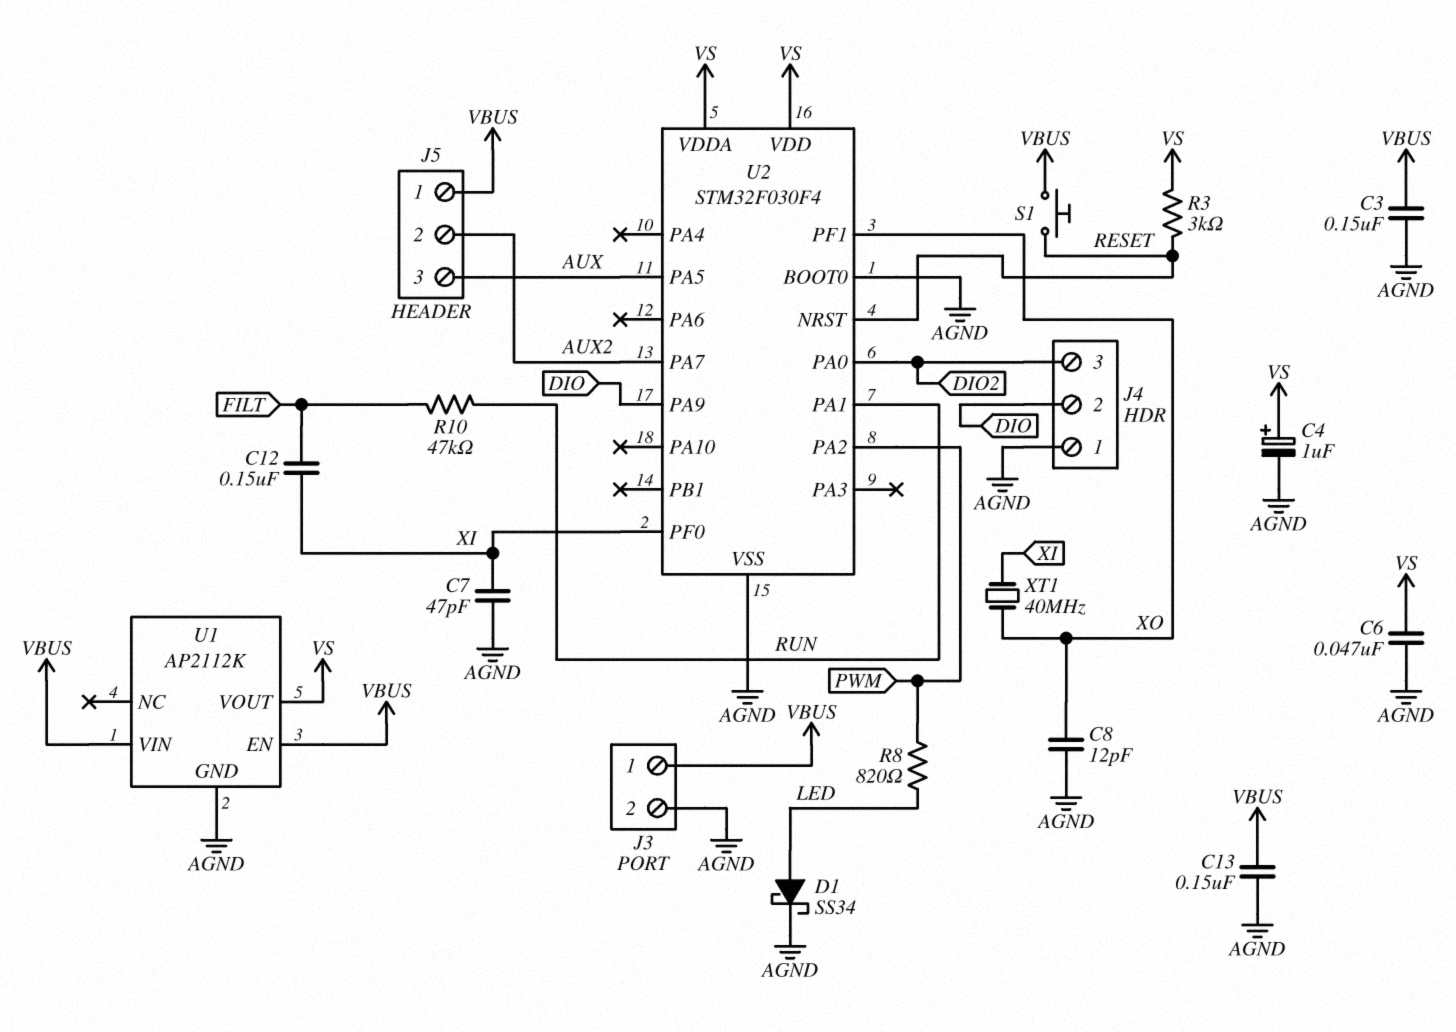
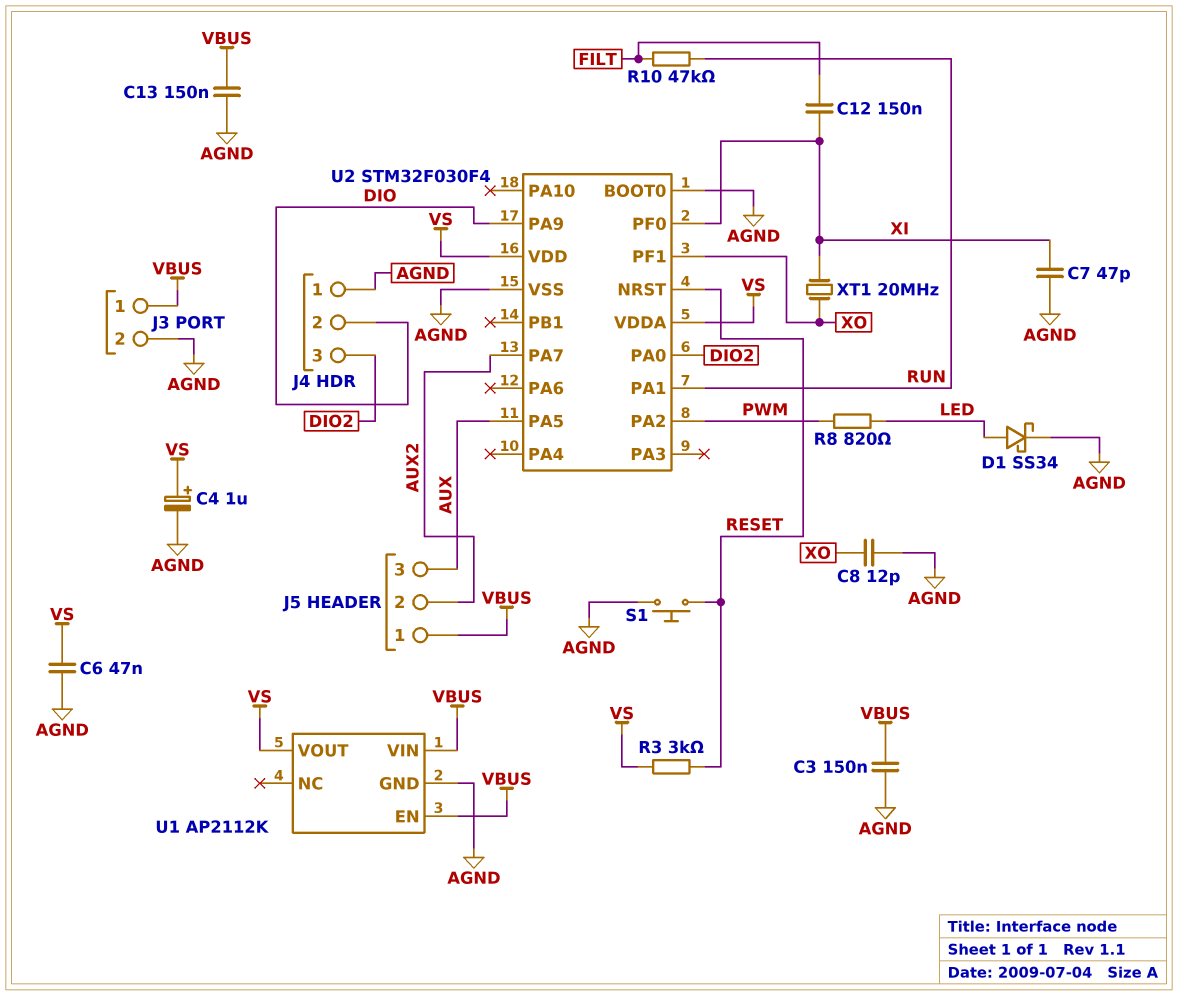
S1: button (RESET, VBUS) -> button (AGND, RESET)
XT1: 40MHz (XI, XO) -> 20MHz (XI, XO)

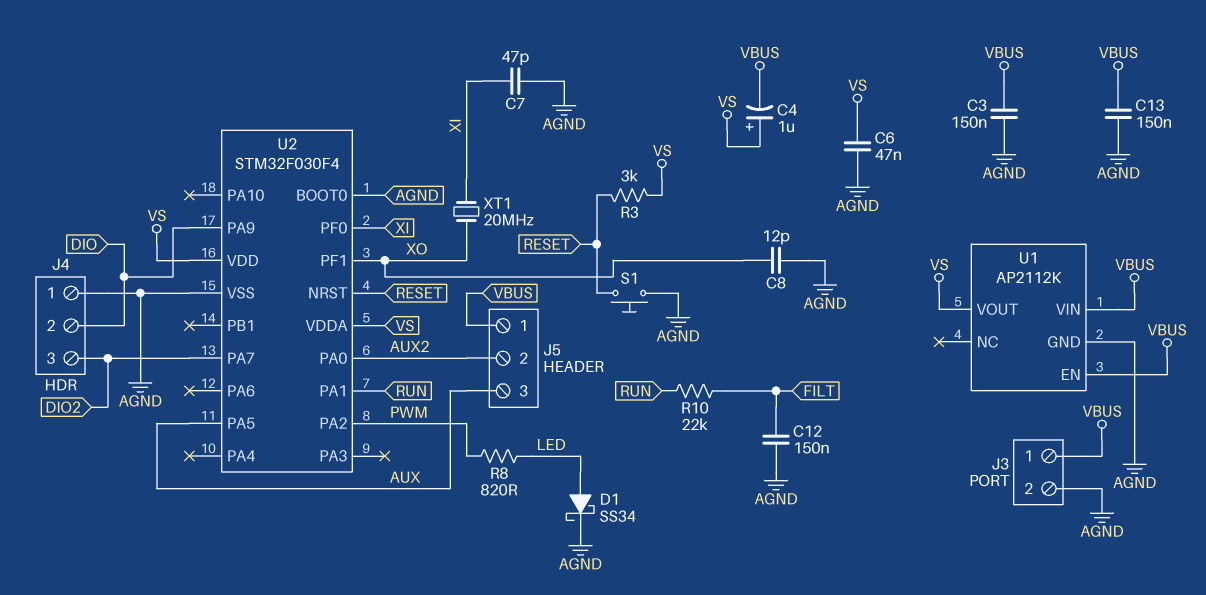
C4: 1uF (plus VS, minus AGND) -> 1uF (plus VS, minus VBUS)
C12: 150nF (FILT, XI) -> 150nF (AGND, FILT)
R10: 47k (FILT, RUN) -> 22k (FILT, RUN)
U2 pin PA0: DIO2 -> AUX2
U2 pin PA7: AUX2 -> DIO2

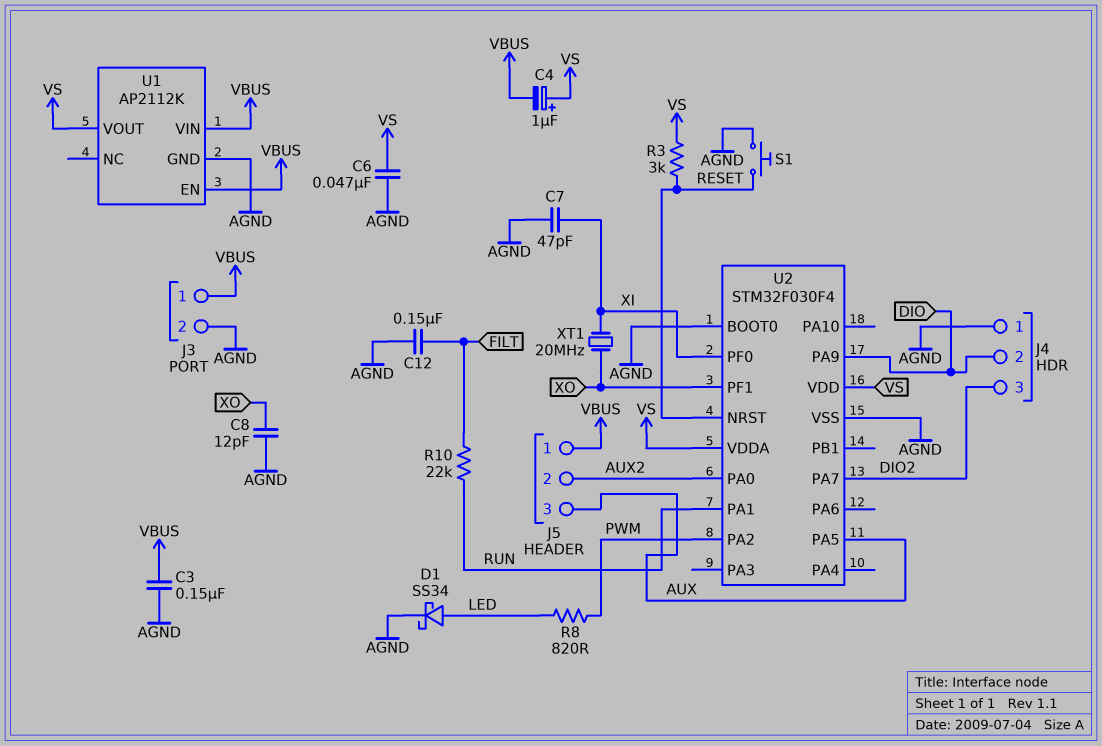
C13: 150nF (AGND, VBUS) -> none

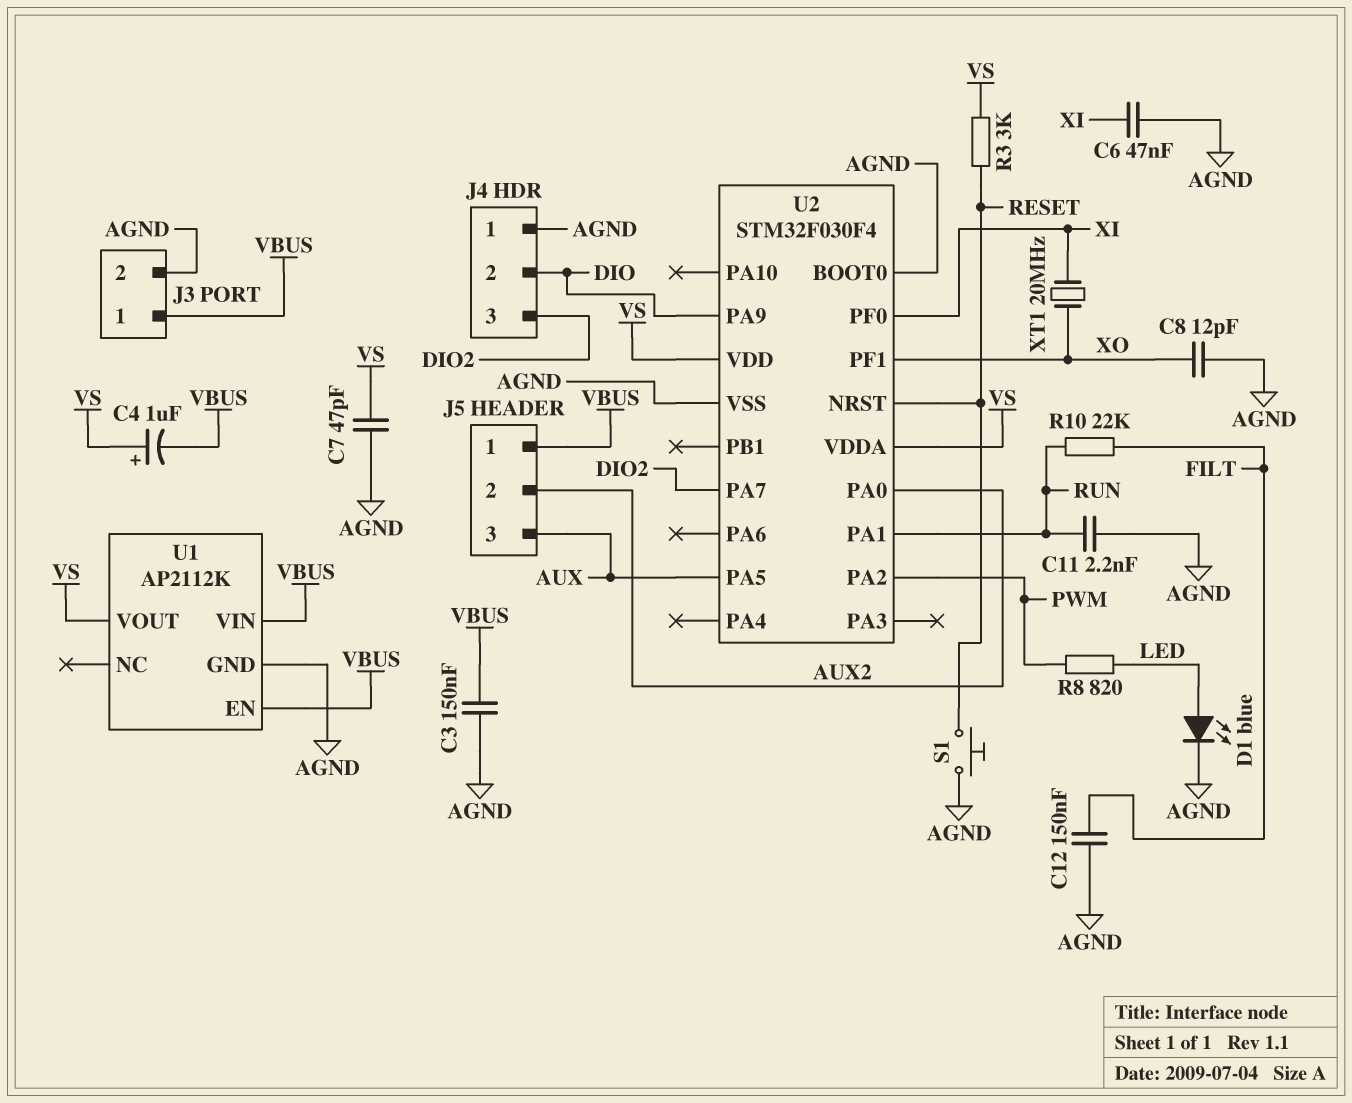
C6: 47nF (AGND, VS) -> 47nF (AGND, XI)
C7: 47pF (AGND, XI) -> 47pF (AGND, VS)
C11: none -> 2.2nF (AGND, RUN)
D1: schottky SS34 (A LED, K AGND) -> LED blue (A LED, K AGND)

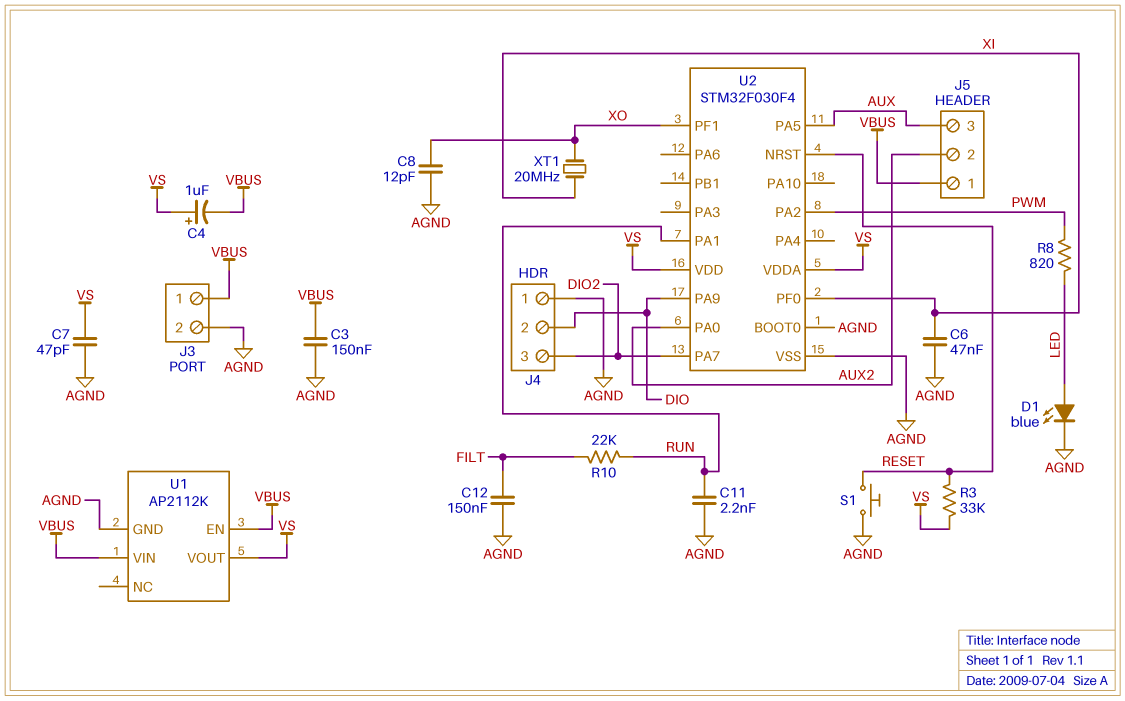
R3: 3k (RESET, VS) -> 33k (RESET, VS)

